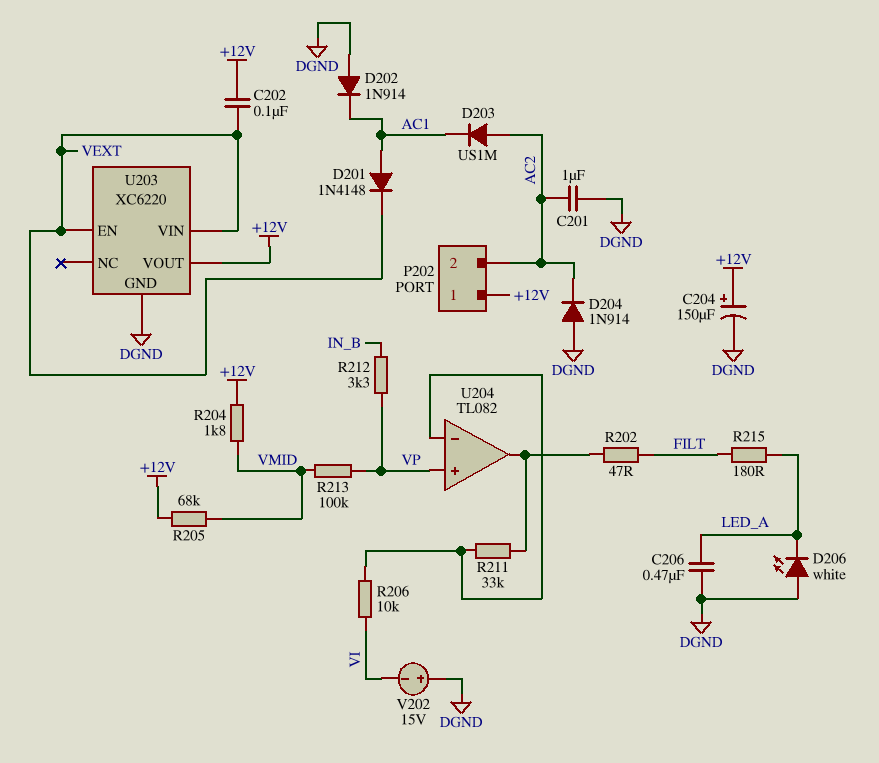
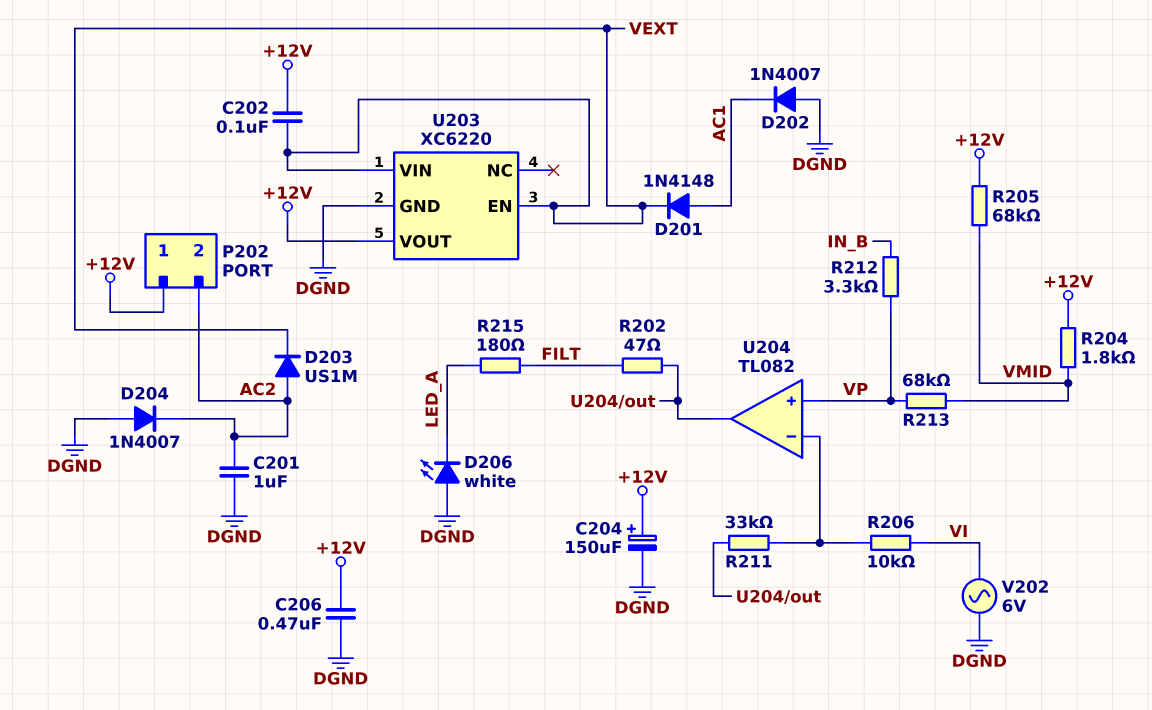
C206: 470nF (DGND, LED_A) -> 470nF (+12V, DGND)
D202: diode 1N914 (A DGND, K AC1) -> diode 1N4007 (A DGND, K AC1)
D203: diode US1M (A AC2, K AC1) -> diode US1M (A AC2, K VEXT)
D204: diode 1N914 (A DGND, K AC2) -> diode 1N4007 (A DGND, K AC2)
R213: 100k (VMID, VP) -> 68k (VMID, VP)
V202: 15V (plus DGND, minus VI) -> AC 6V (DGND, VI)

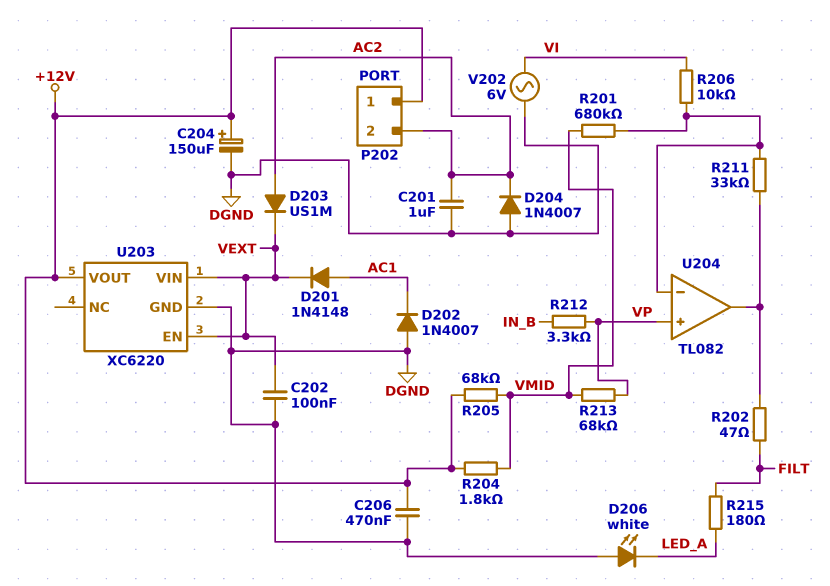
C202: 100nF (+12V, VEXT) -> 100nF (DGND, VEXT)
R201: none -> 680k (U204/in-, VMID)

